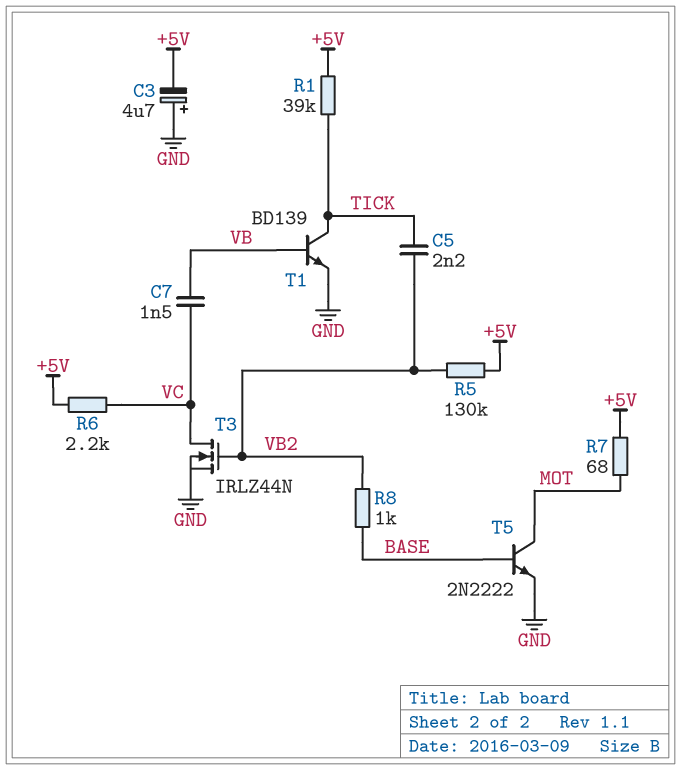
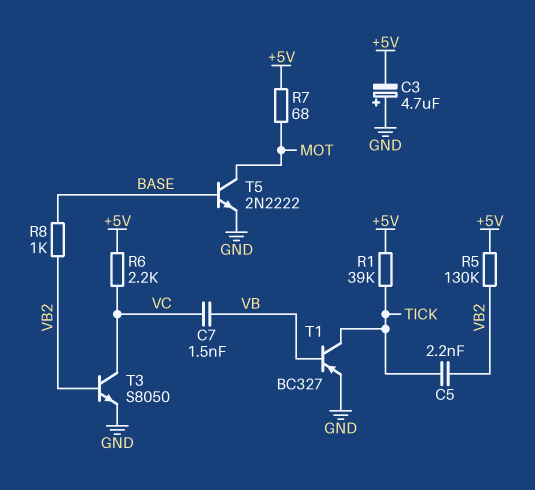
T1: NPN BD139 (B VB, C TICK, E GND) -> PNP BC327 (B VB, C TICK, E GND)
T3: NMOS IRLZ44N (G VB2, D VC, S GND) -> NPN S8050 (B VB2, C VC, E GND)

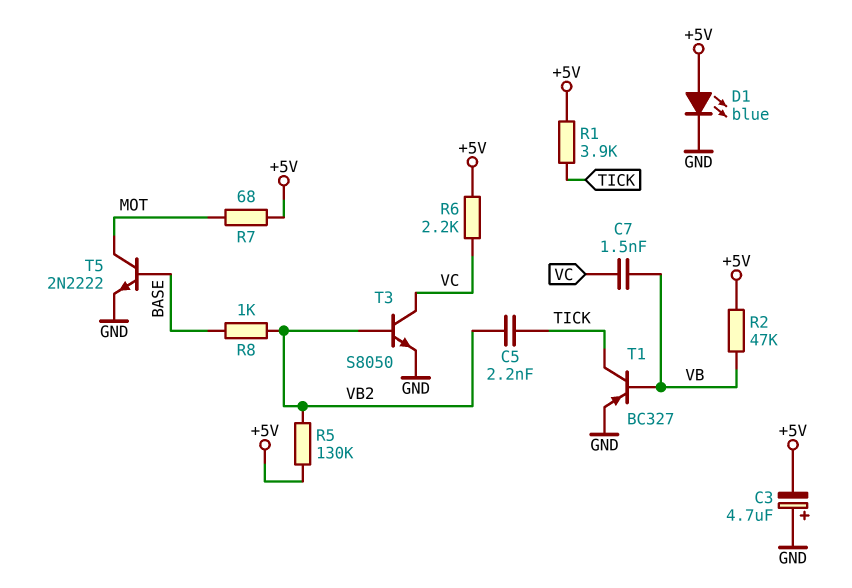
D1: none -> LED blue (A +5V, K GND)
R1: 39k (+5V, TICK) -> 3.9k (+5V, TICK)
R2: none -> 47k (+5V, VB)

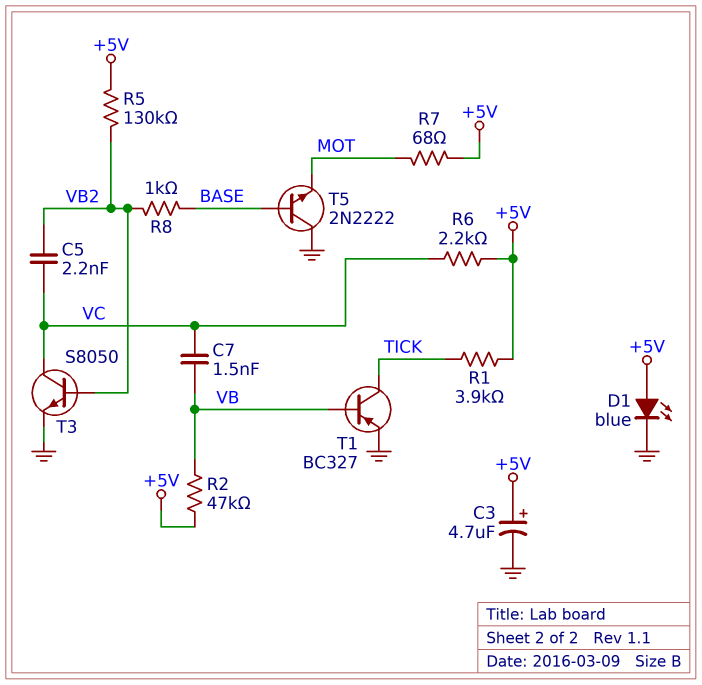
C3: 4.7uF (plus GND, minus +5V) -> 4.7uF (plus +5V, minus GND)
C5: 2.2nF (TICK, VB2) -> 2.2nF (VB2, VC)
T5: NPN 2N2222 (B BASE, C MOT, E GND) -> NPN 2N2222 (B BASE, C GND, E MOT)

